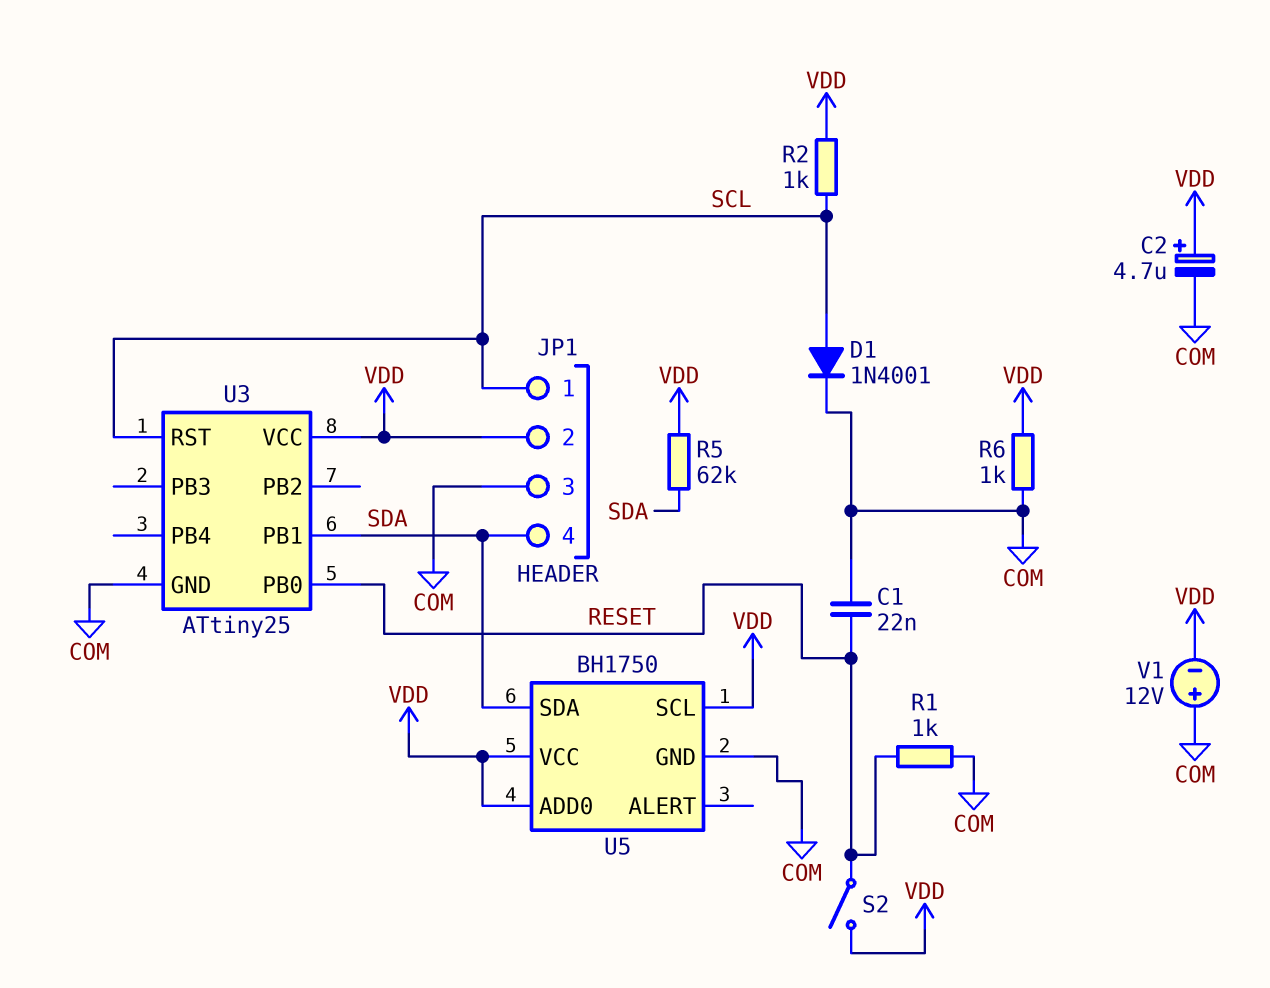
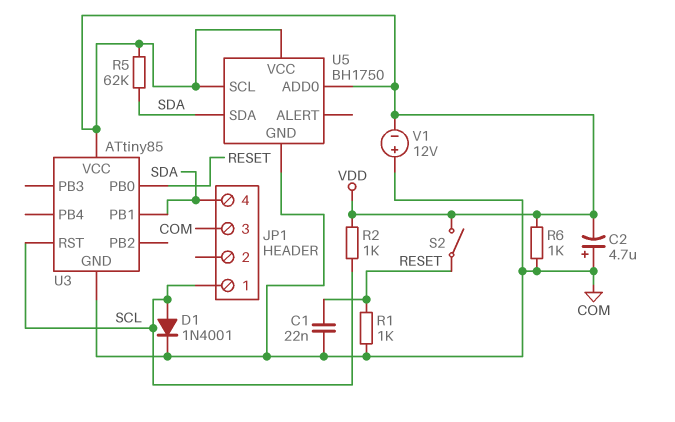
C2: 4.7uF (plus VDD, minus COM) -> 4.7uF (plus COM, minus VDD)
JP1 pin 2: VDD -> none
U3: ATtiny25 -> ATtiny85

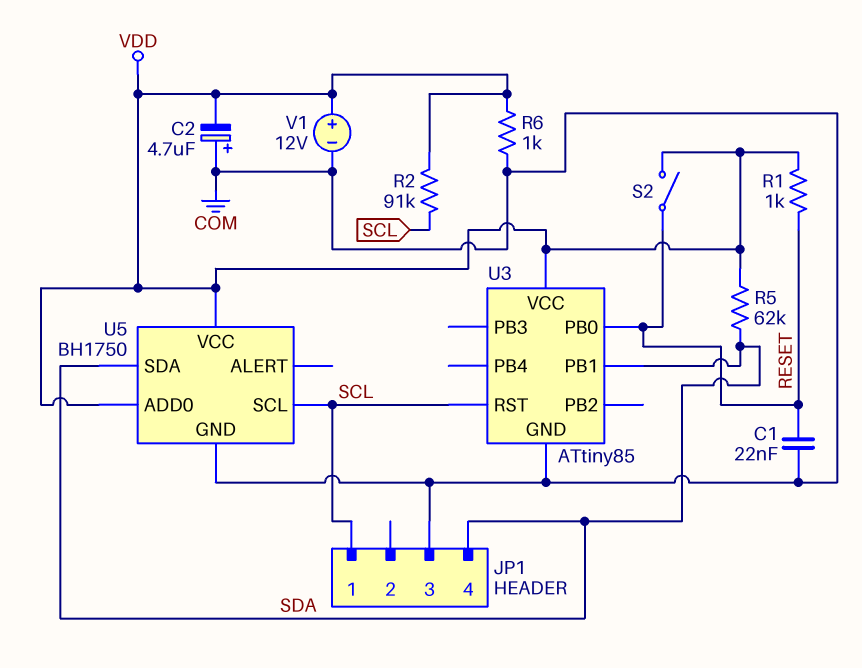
D1: diode 1N4001 (A SCL, K COM) -> none
R1: 1k (COM, RESET) -> 1k (RESET, VDD)
R2: 1k (SCL, VDD) -> 91k (SCL, VDD)
U5 pin SCL: VDD -> SCL
V1: 12V (plus COM, minus VDD) -> 12V (plus VDD, minus COM)

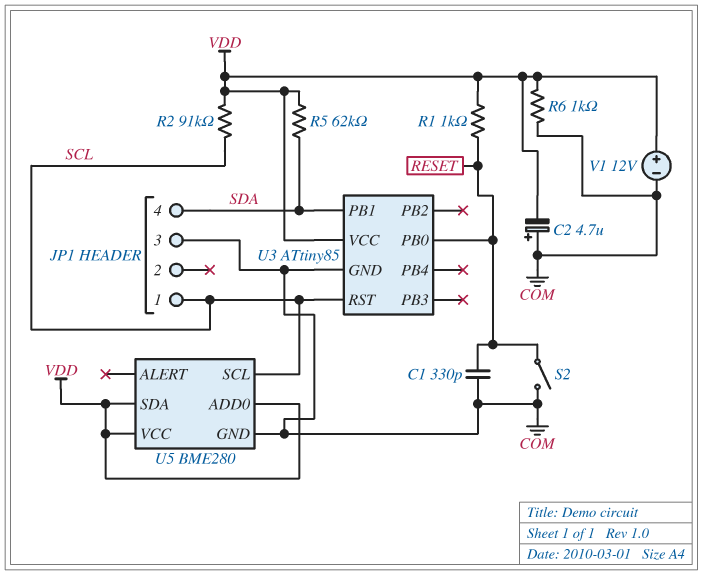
C1: 22nF (COM, RESET) -> 330pF (COM, RESET)
S2: switch (RESET, VDD) -> switch (COM, RESET)
U5: BH1750 -> BME280
U5 pin SDA: SDA -> VDD

